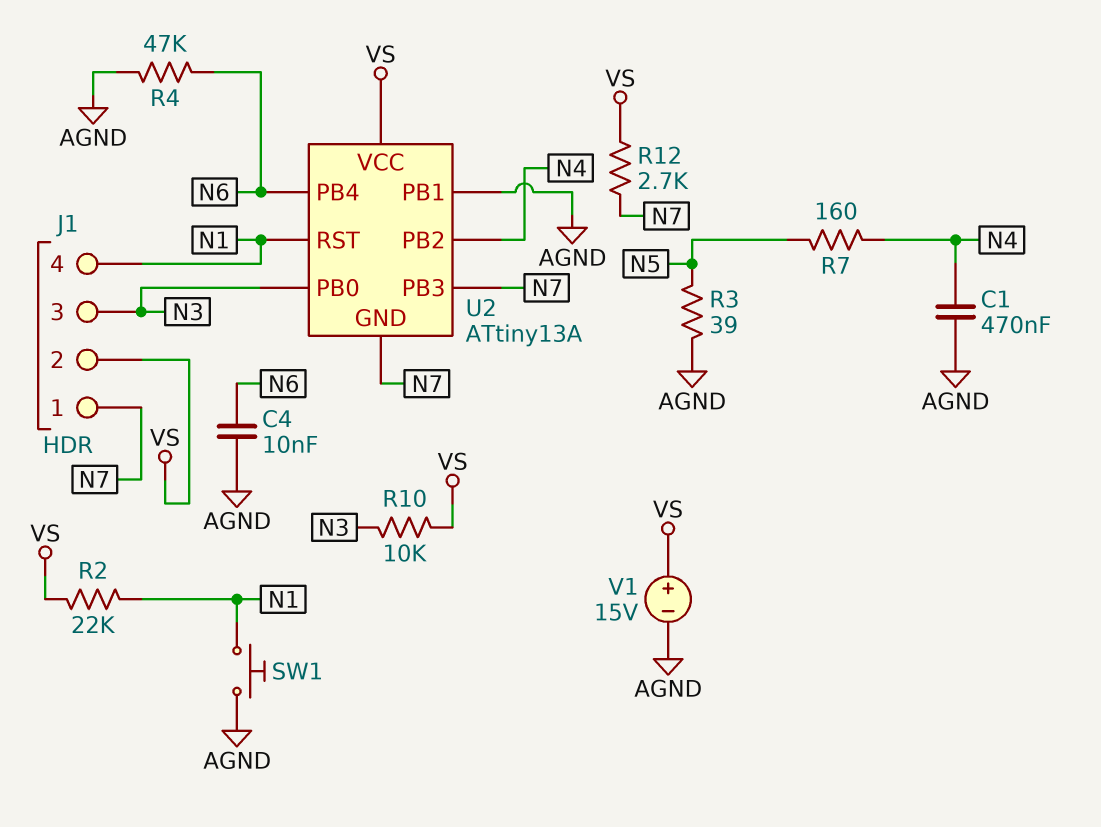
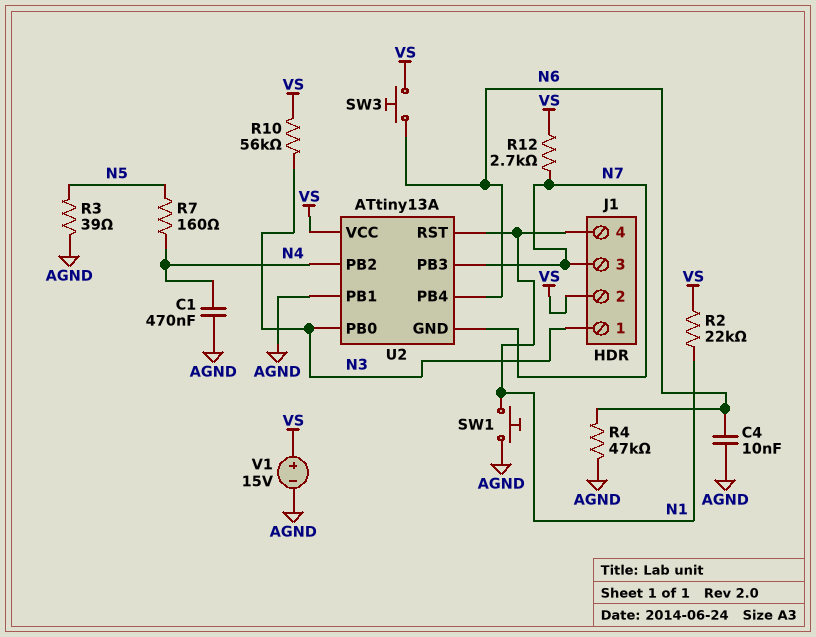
J1 pin 1: N7 -> N3
J1 pin 3: N3 -> N7
R10: 10k (N3, VS) -> 56k (N3, VS)
SW3: none -> button (N6, VS)

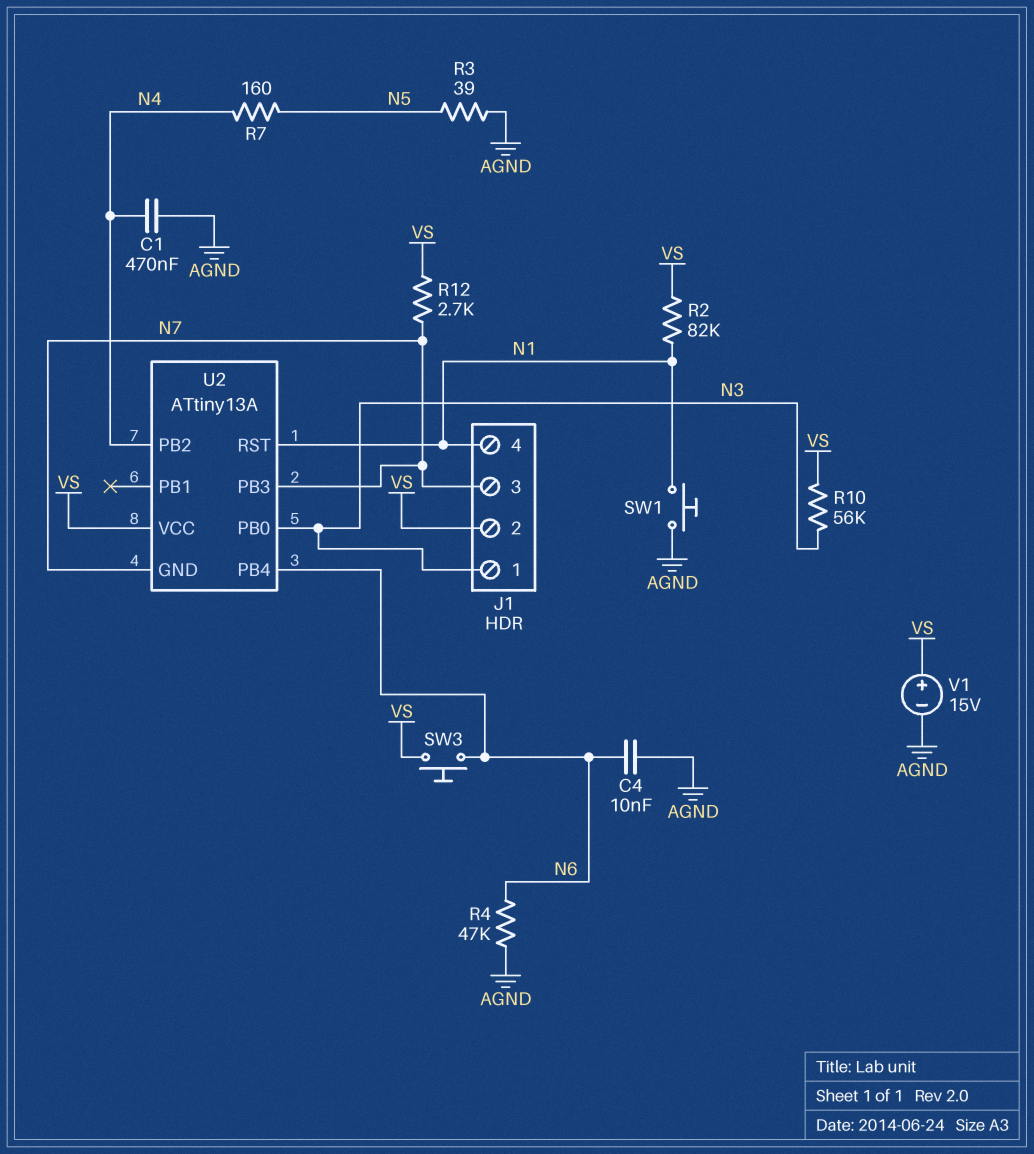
R2: 22k (N1, VS) -> 82k (N1, VS)
U2 pin PB1: AGND -> none

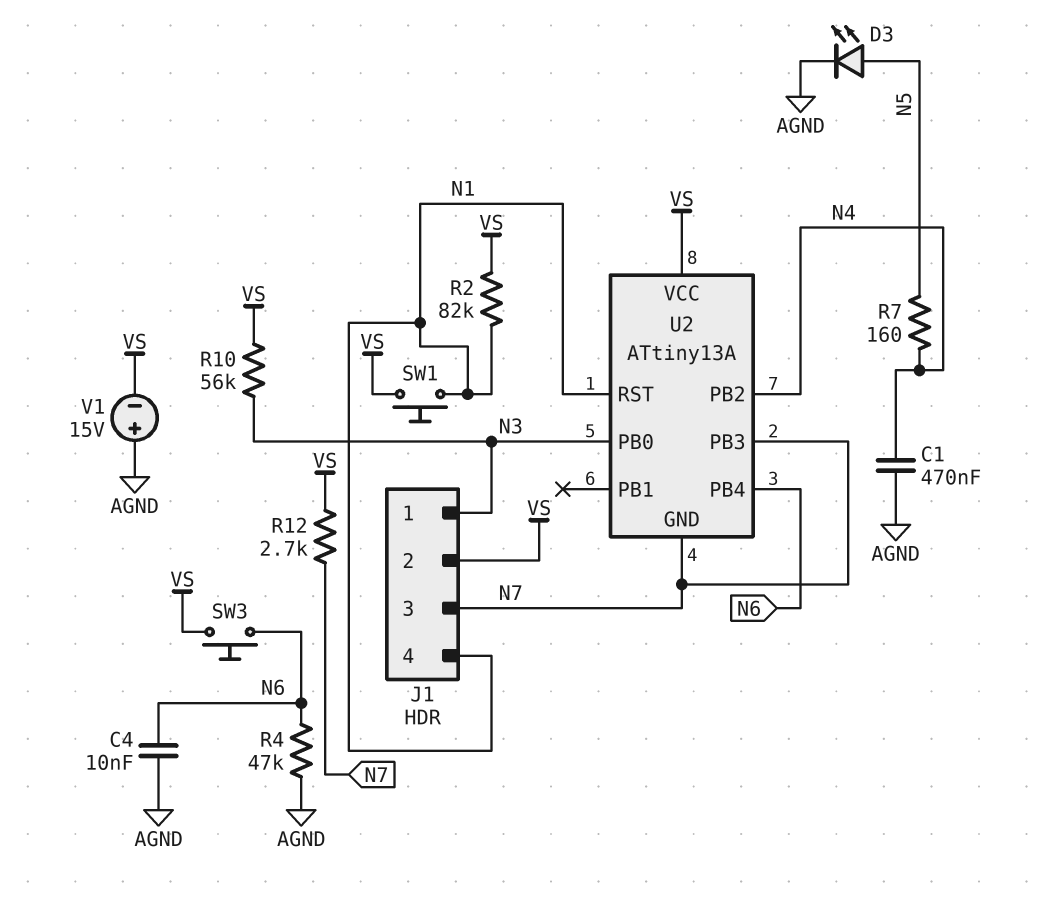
D3: none -> LED (A N5, K AGND)
R3: 39 (AGND, N5) -> none
SW1: button (AGND, N1) -> button (N1, VS)
V1: 15V (plus VS, minus AGND) -> 15V (plus AGND, minus VS)

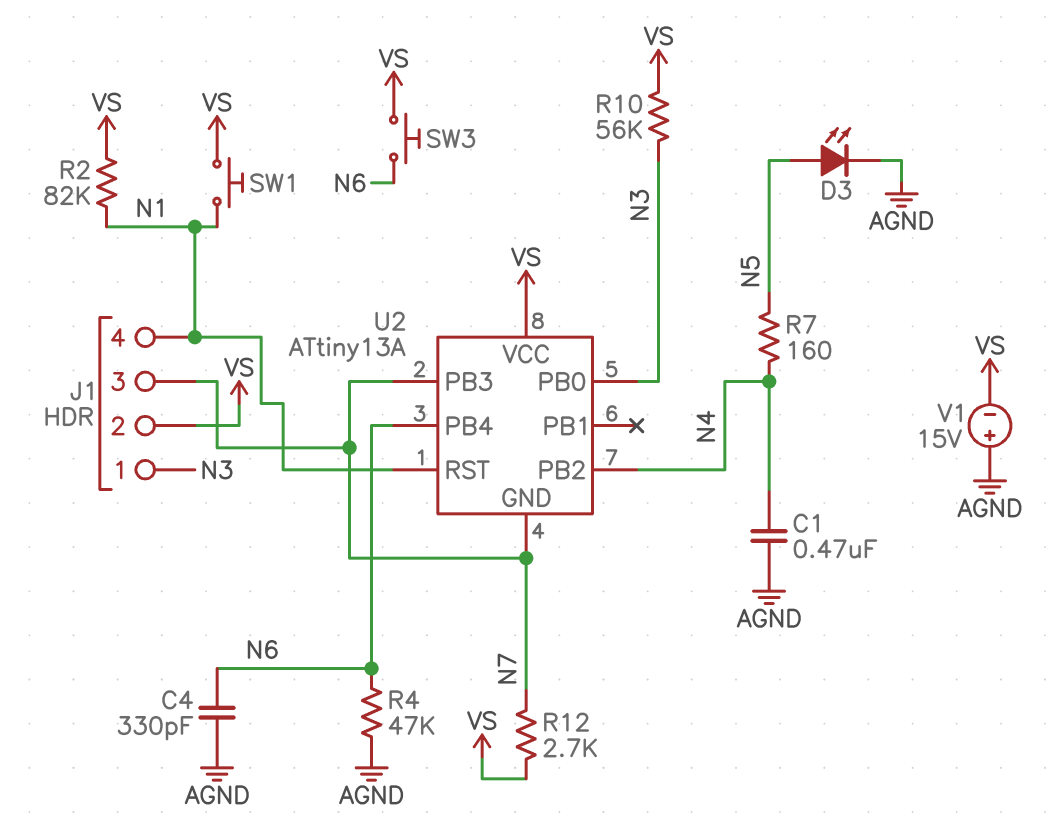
C4: 10nF (AGND, N6) -> 330pF (AGND, N6)

